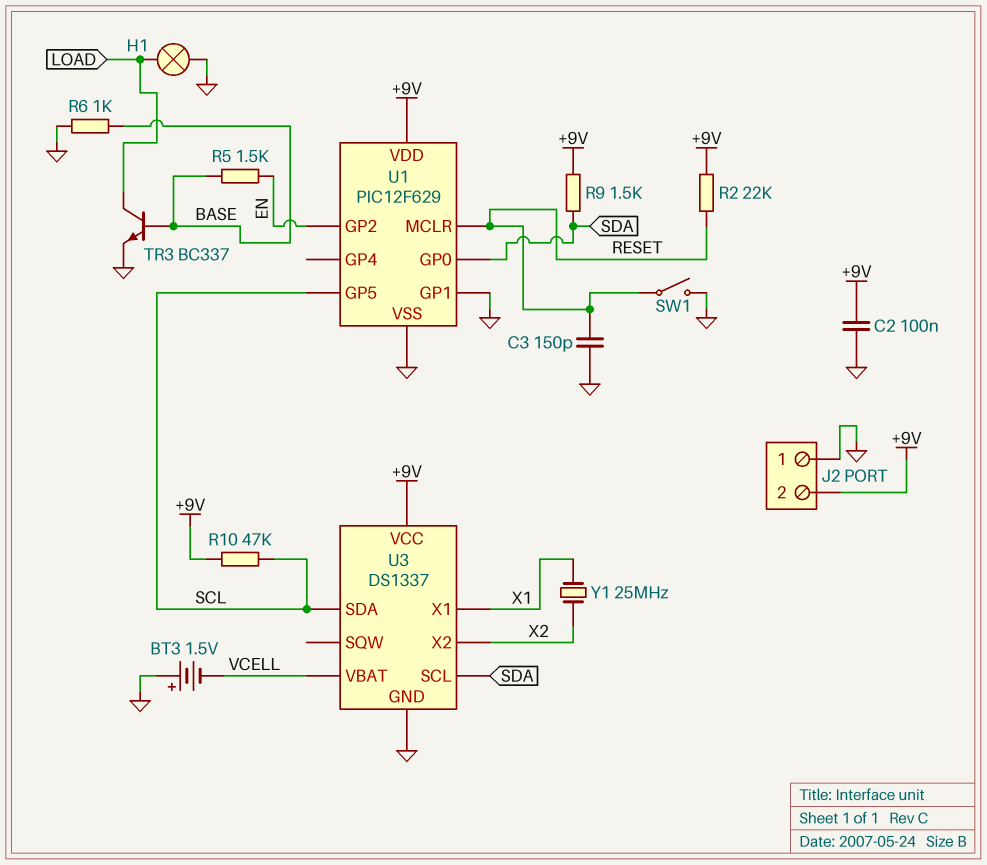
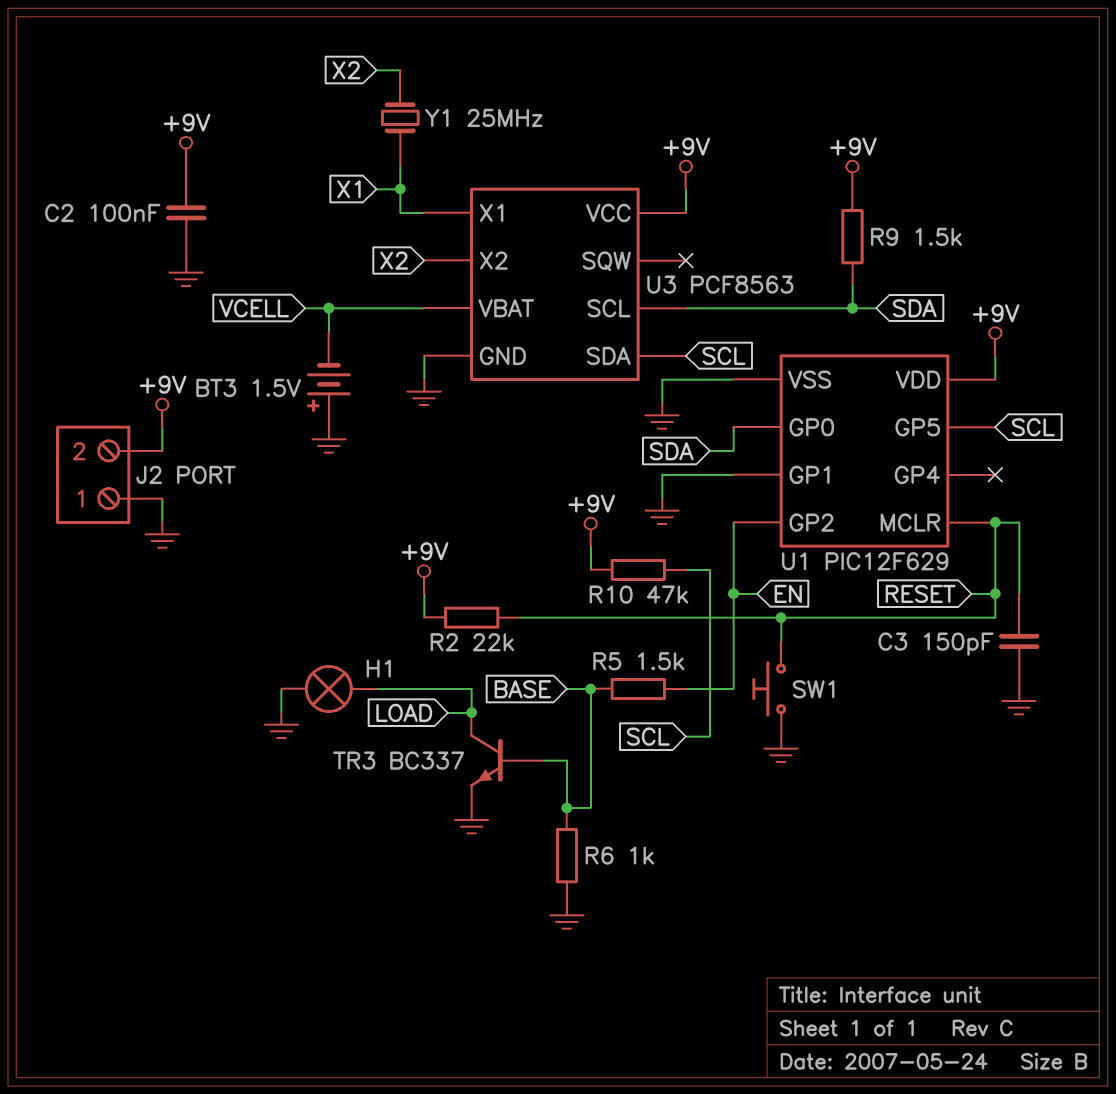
SW1: switch (GND, RESET) -> button (GND, RESET)
U3: DS1337 -> PCF8563

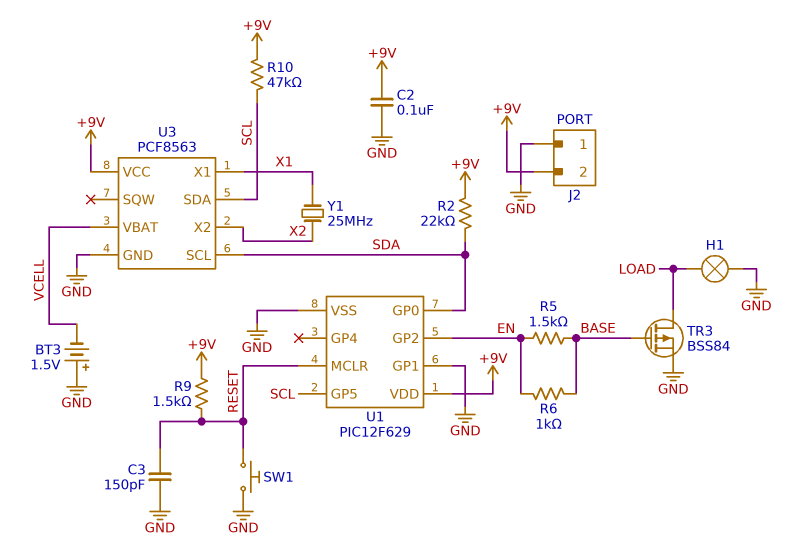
R2: 22k (+9V, RESET) -> 22k (+9V, SDA)
R6: 1k (BASE, GND) -> 1k (BASE, EN)
R9: 1.5k (+9V, SDA) -> 1.5k (+9V, RESET)
TR3: NPN BC337 (B BASE, C LOAD, E GND) -> PMOS BSS84 (G BASE, D LOAD, S GND)

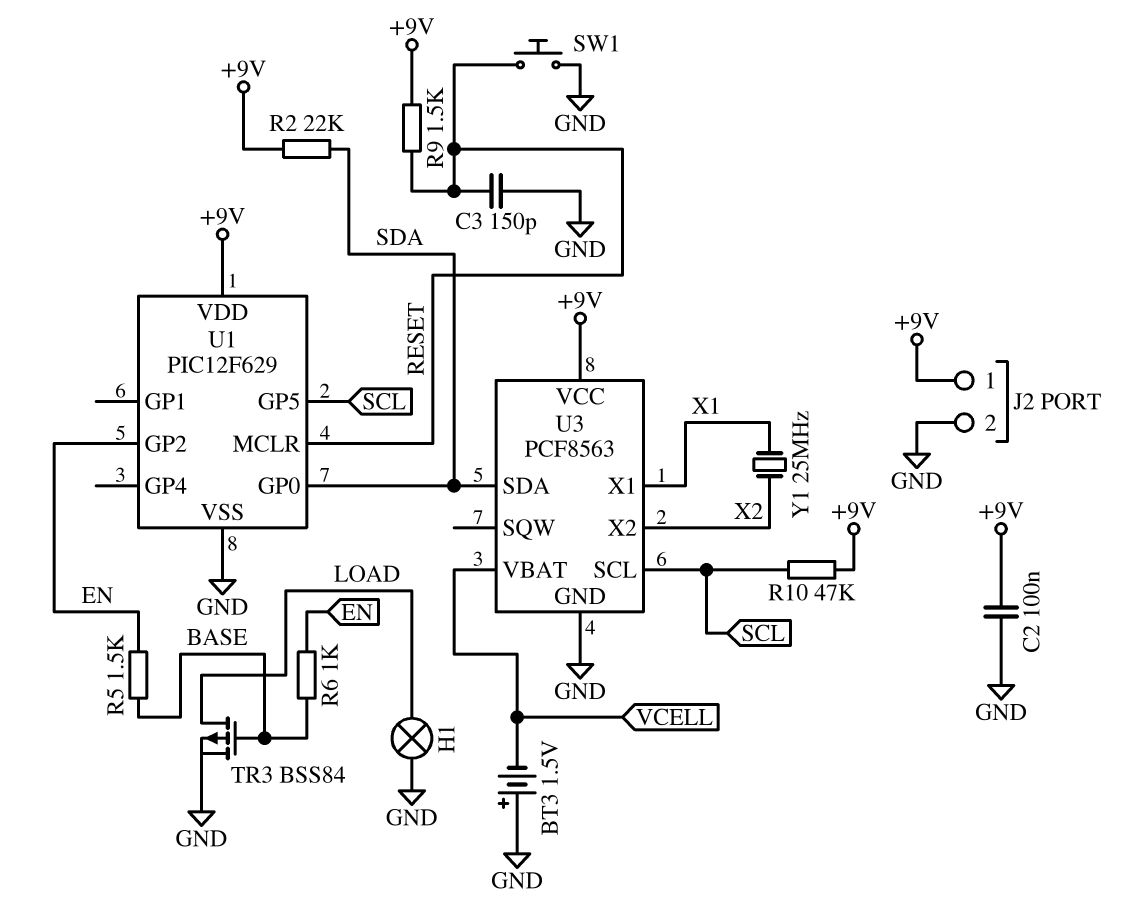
J2 pin 1: GND -> +9V
J2 pin 2: +9V -> GND
U1 pin GP1: GND -> none
U3 pin SCL: SDA -> SCL
U3 pin SDA: SCL -> SDA

